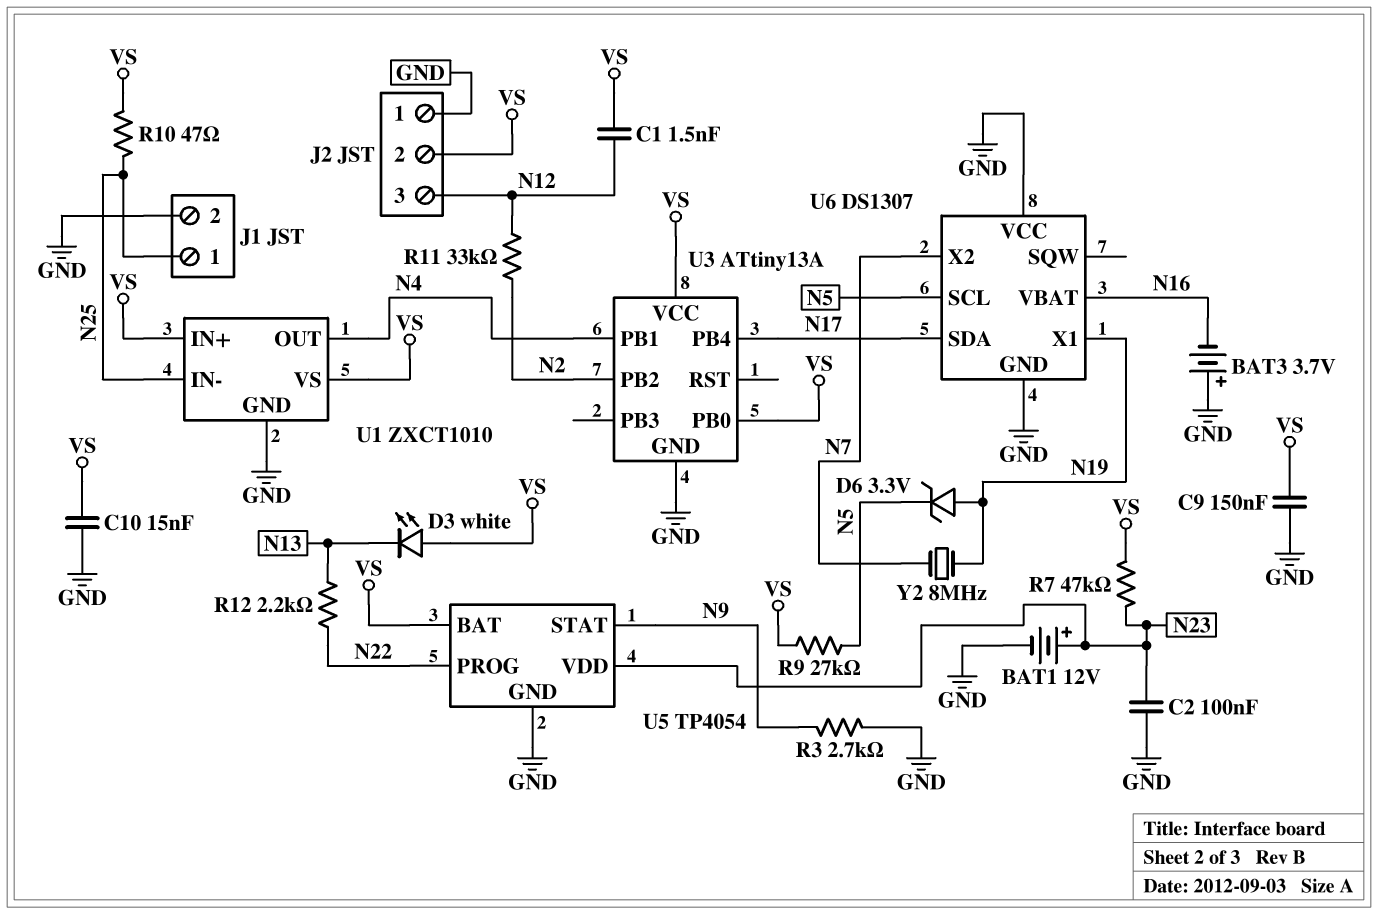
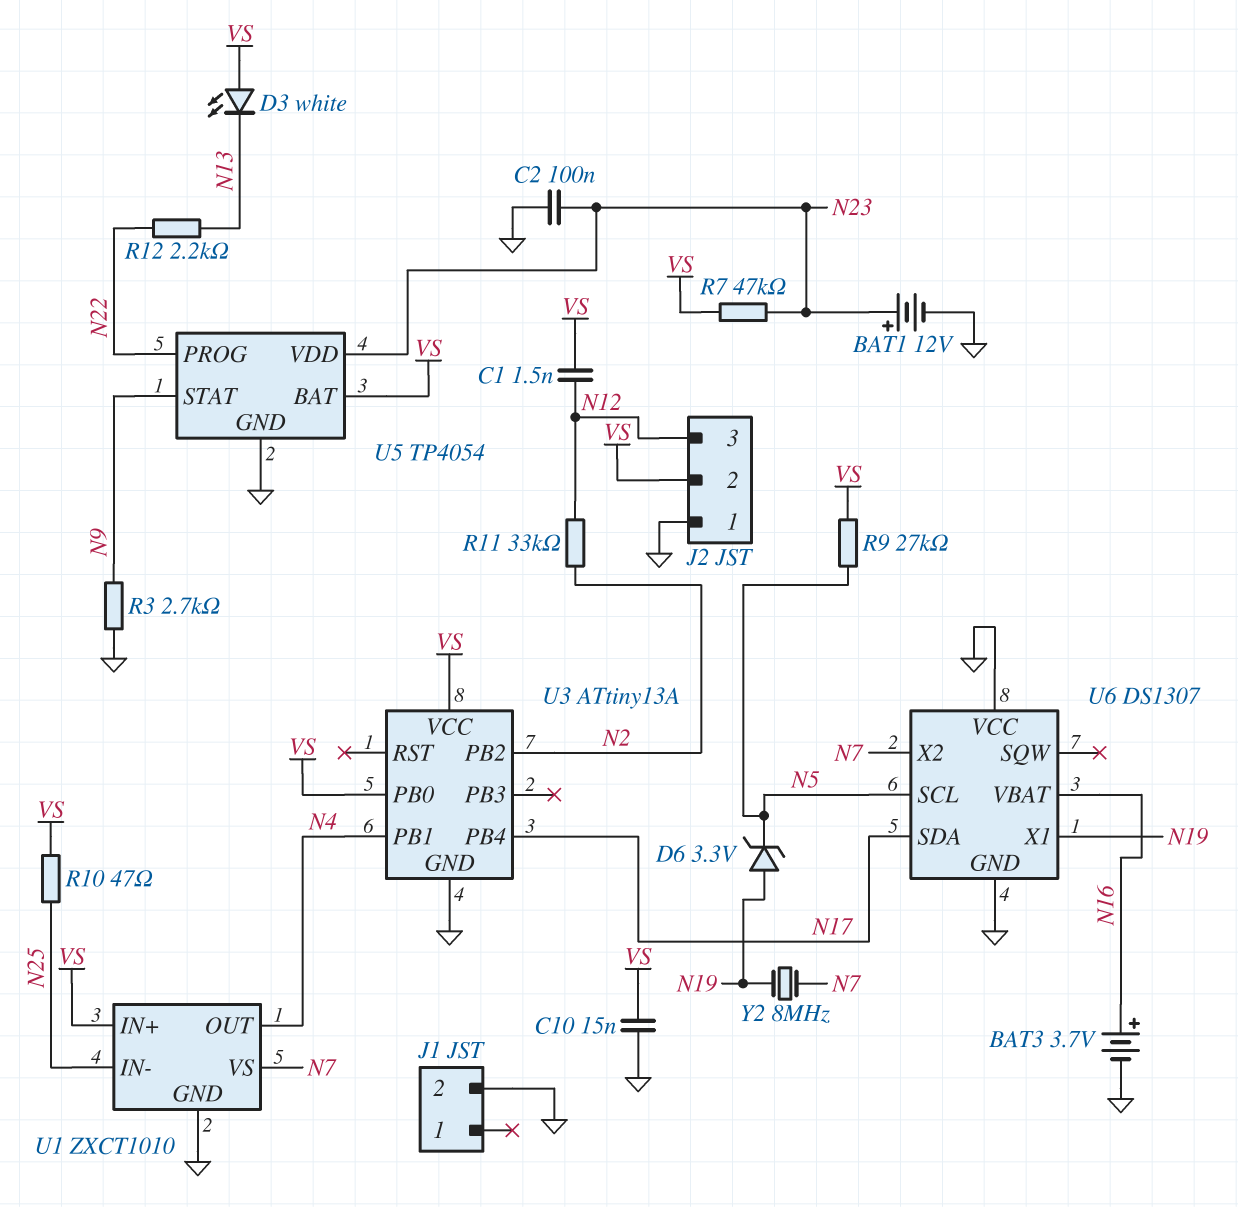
BAT3: 3.7V (plus GND, minus N16) -> 3.7V (plus N16, minus GND)
C9: 150nF (GND, VS) -> none
J1 pin 1: N25 -> none
U1 pin VS: VS -> N7

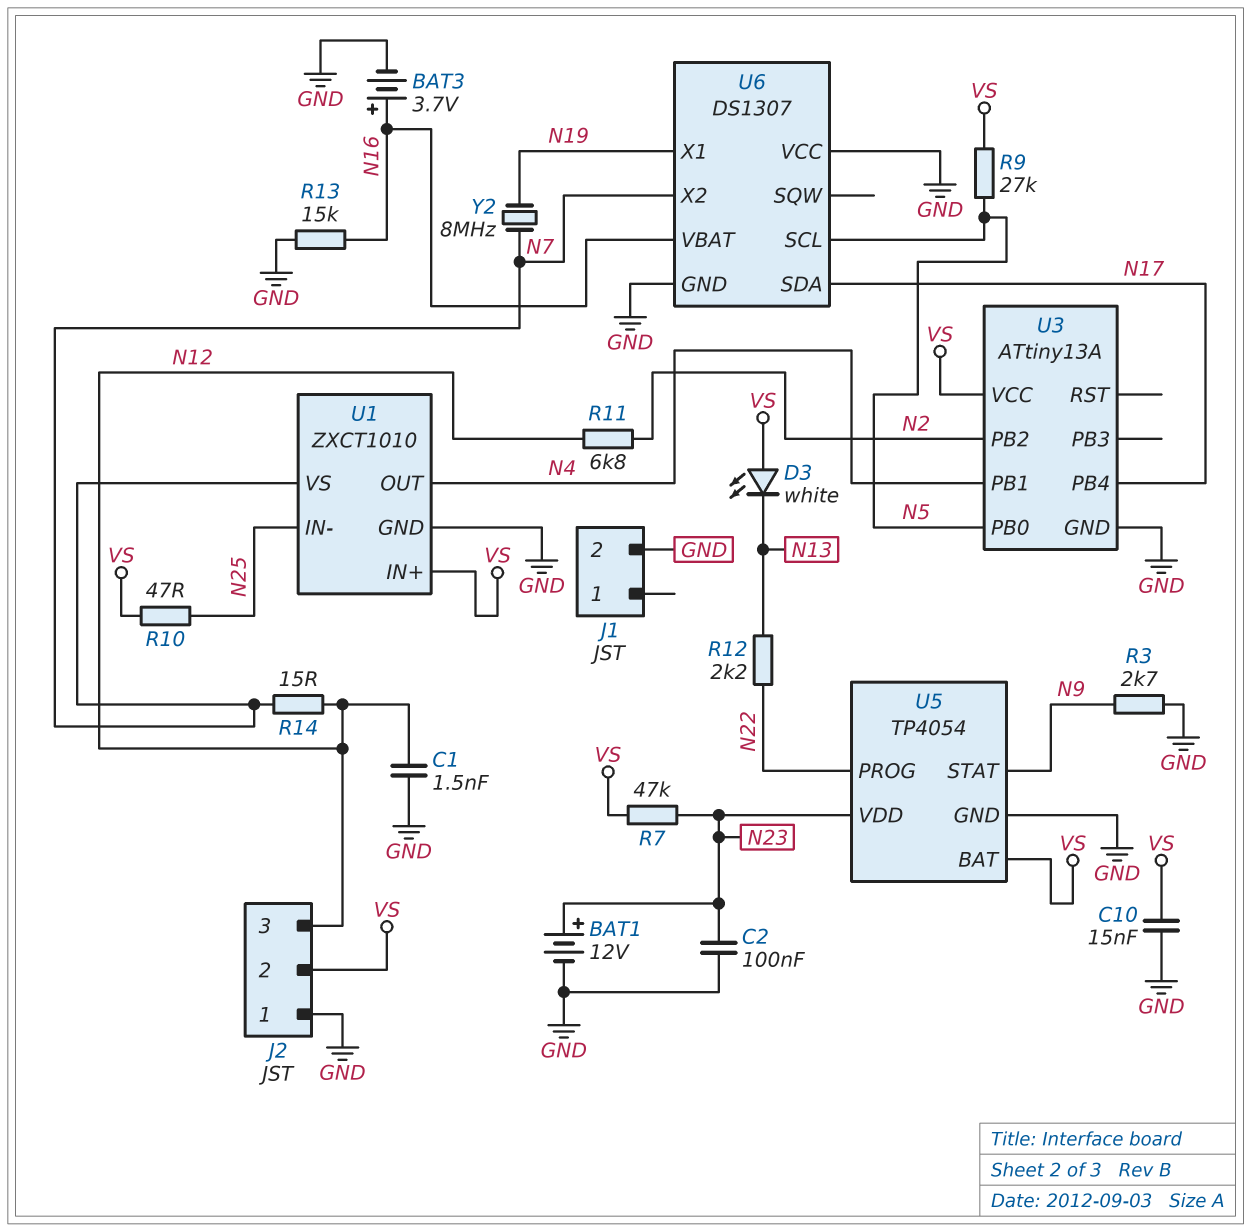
C1: 1.5nF (N12, VS) -> 1.5nF (GND, N12)
D6: zener 3.3V (A N19, K N5) -> none
R11: 33k (N2, N12) -> 6.8k (N2, N12)
R13: none -> 15k (GND, N16)
R14: none -> 15 (N7, N12)
U3 pin PB0: VS -> N5

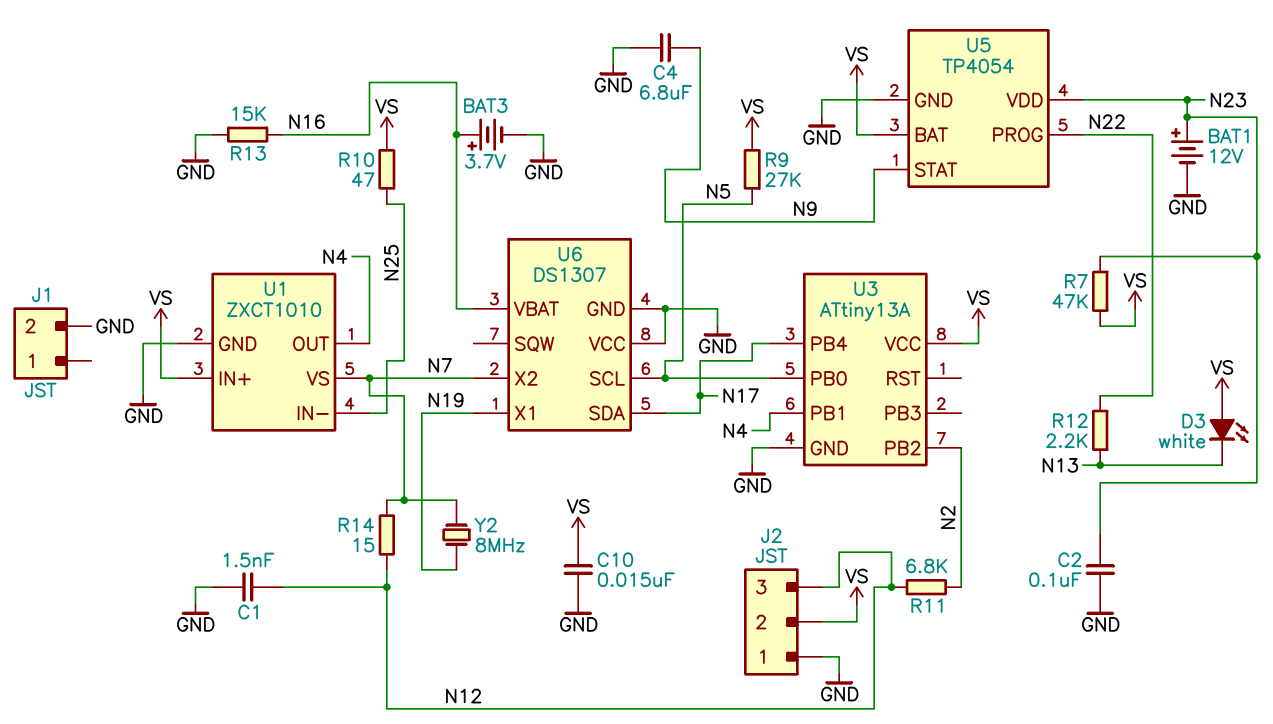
C4: none -> 6.8uF (GND, N9)
R3: 2.7k (GND, N9) -> none

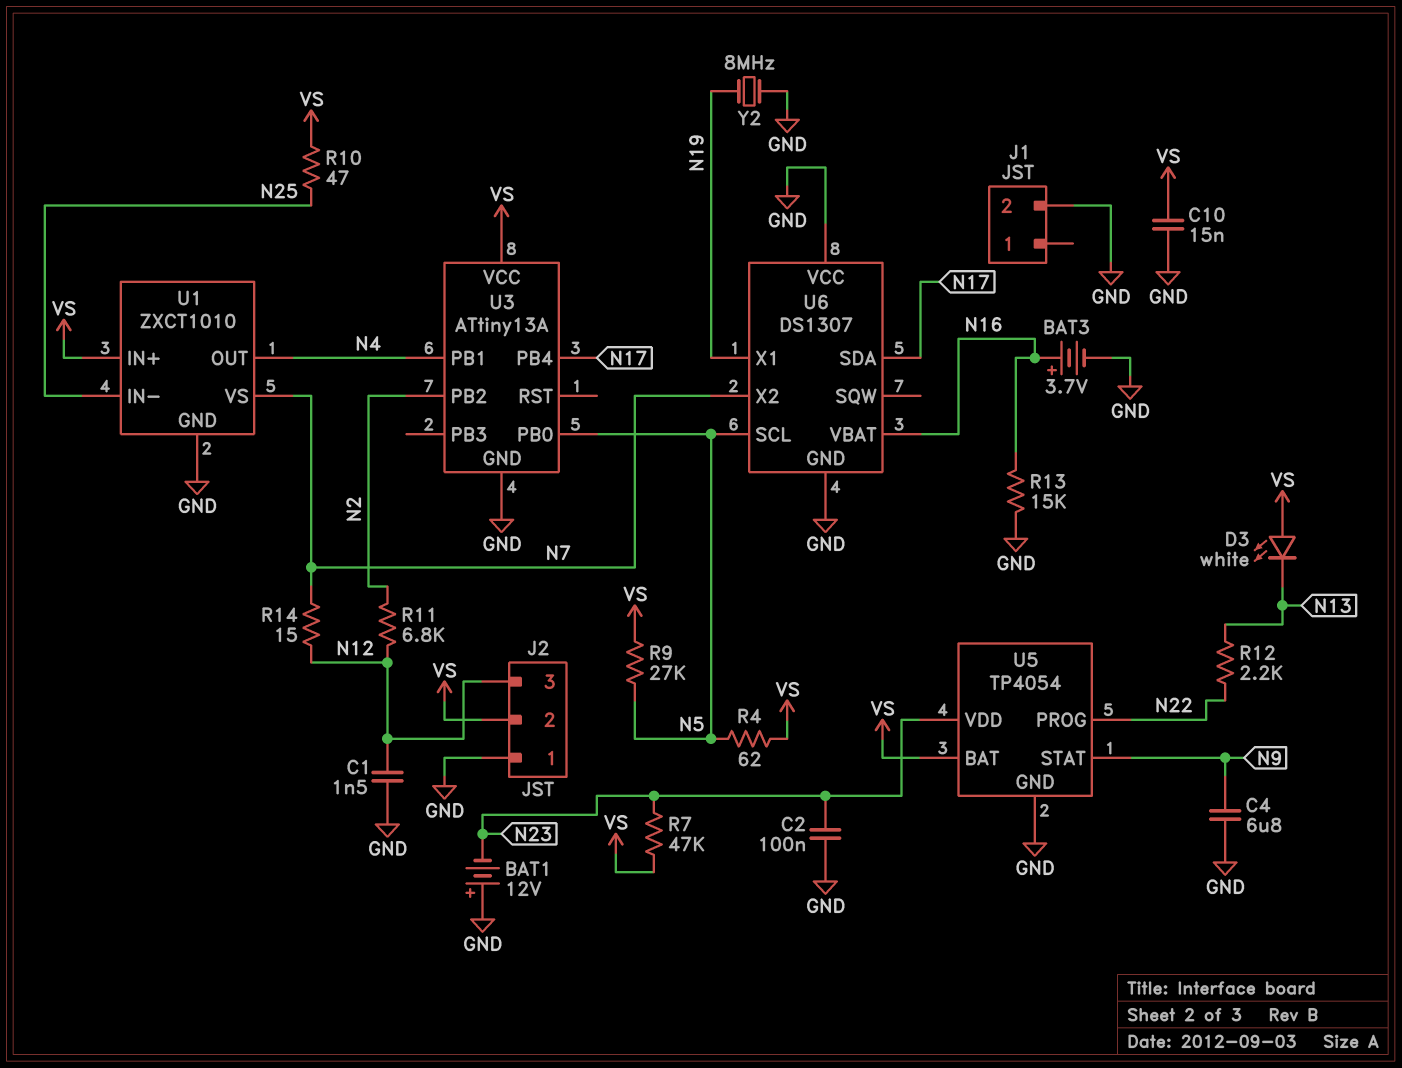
BAT1: 12V (plus N23, minus GND) -> 12V (plus GND, minus N23)
R4: none -> 62 (N5, VS)
Y2: 8MHz (N7, N19) -> 8MHz (GND, N19)

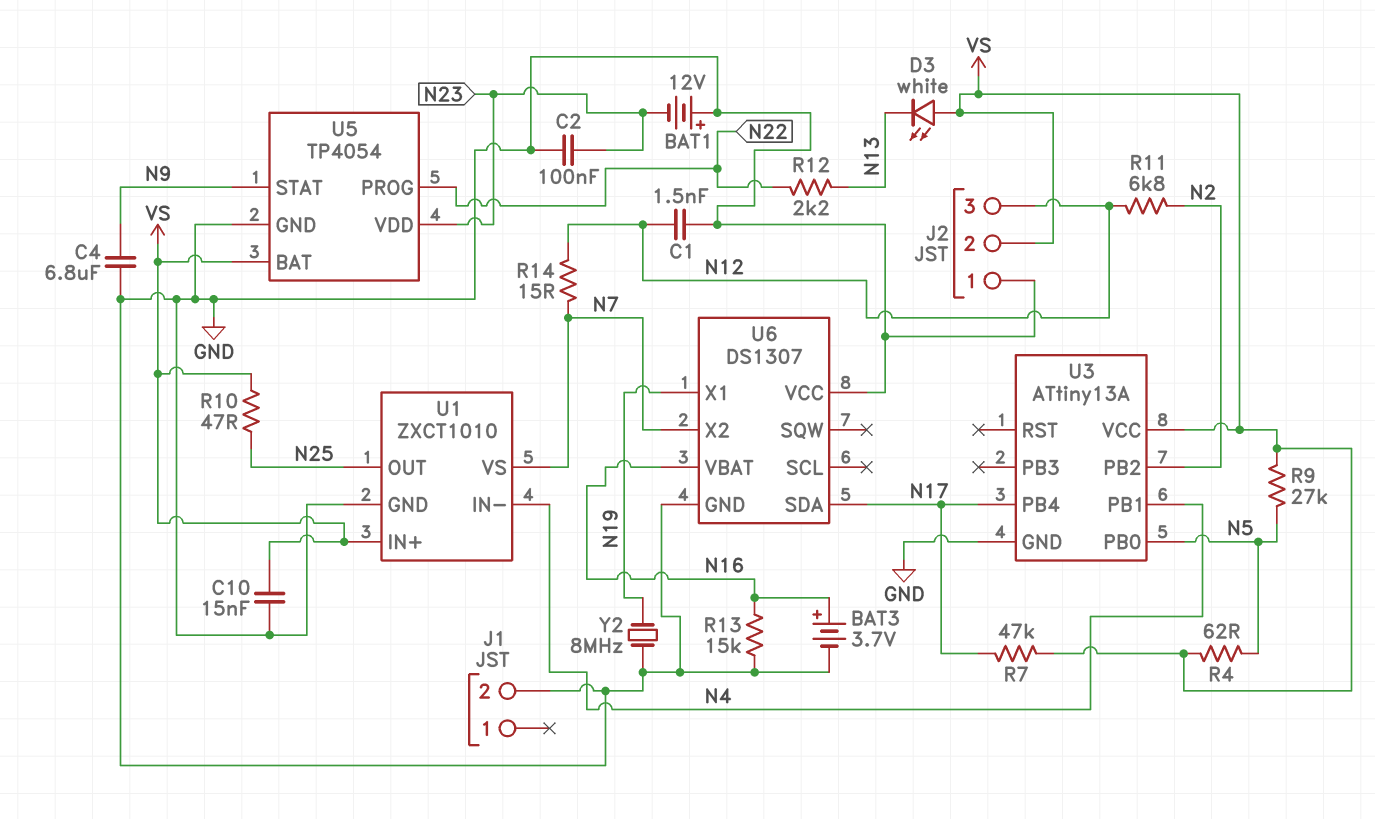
R7: 47k (N23, VS) -> 47k (N17, VS)
U1 pin IN-: N25 -> N4
U1 pin OUT: N4 -> N25
U6 pin SCL: N5 -> none

